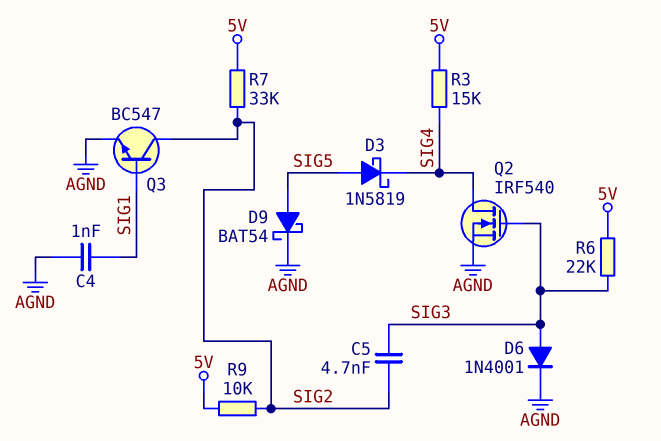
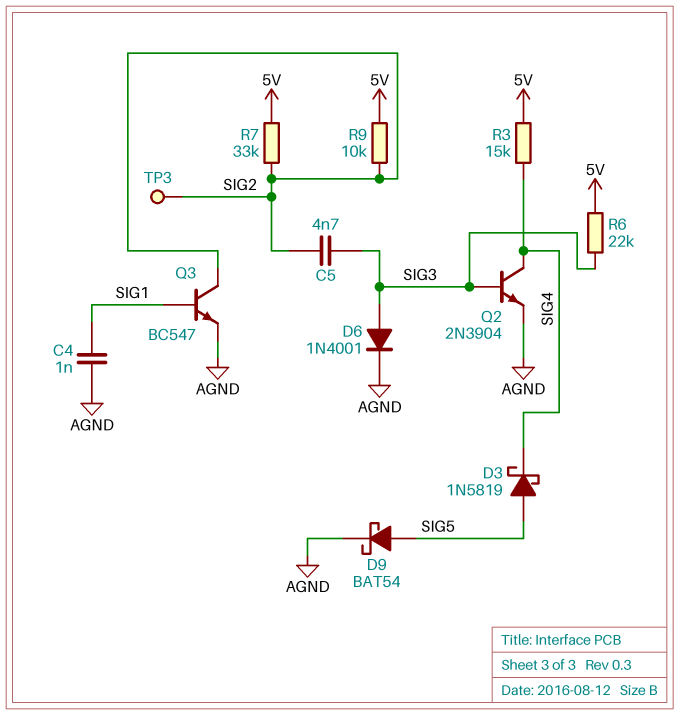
Q2: NMOS IRF540 (G SIG3, D SIG4, S AGND) -> NPN 2N3904 (B SIG3, C SIG4, E AGND)
TP3: none -> test point (SIG2)

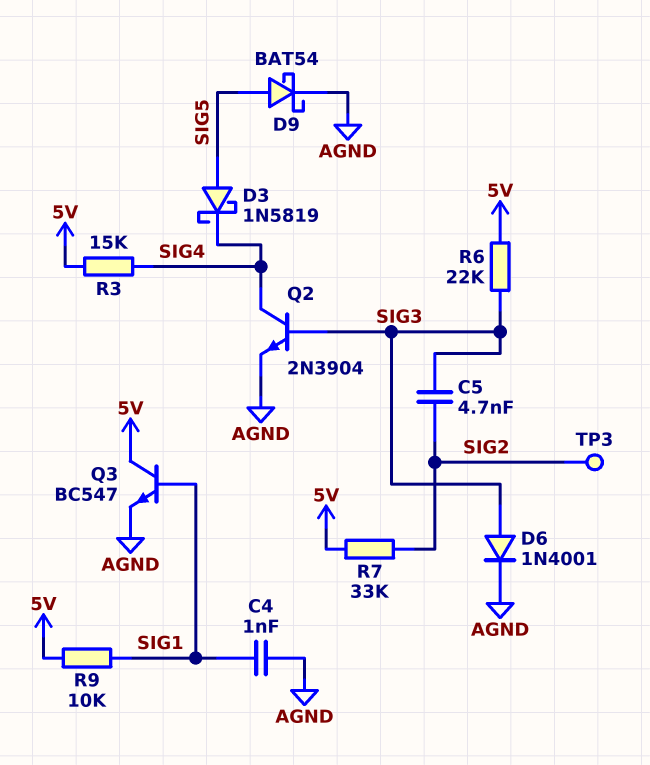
Q3: NPN BC547 (B SIG1, C SIG2, E AGND) -> NPN BC547 (B SIG1, C 5V, E AGND)
R9: 10k (5V, SIG2) -> 10k (5V, SIG1)

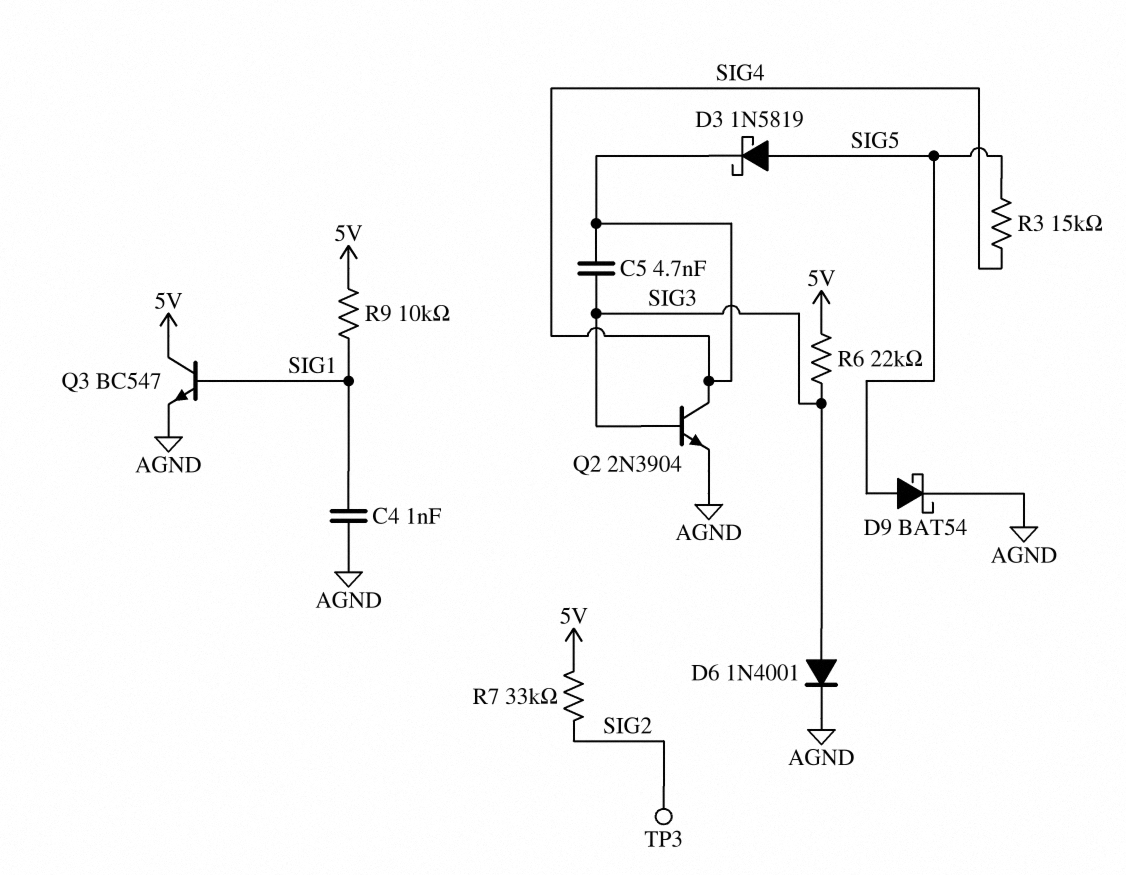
C5: 4.7nF (SIG2, SIG3) -> 4.7nF (SIG3, SIG4)
R3: 15k (5V, SIG4) -> 15k (SIG4, SIG5)

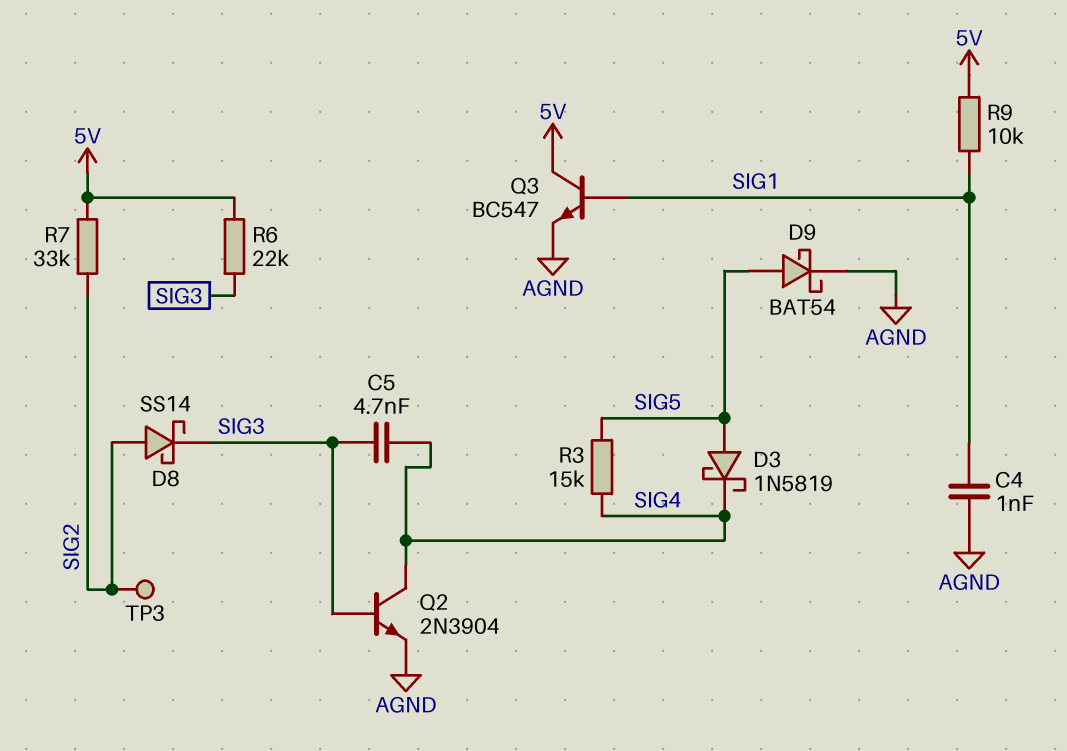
D6: diode 1N4001 (A SIG3, K AGND) -> none
D8: none -> schottky SS14 (A SIG2, K SIG3)

